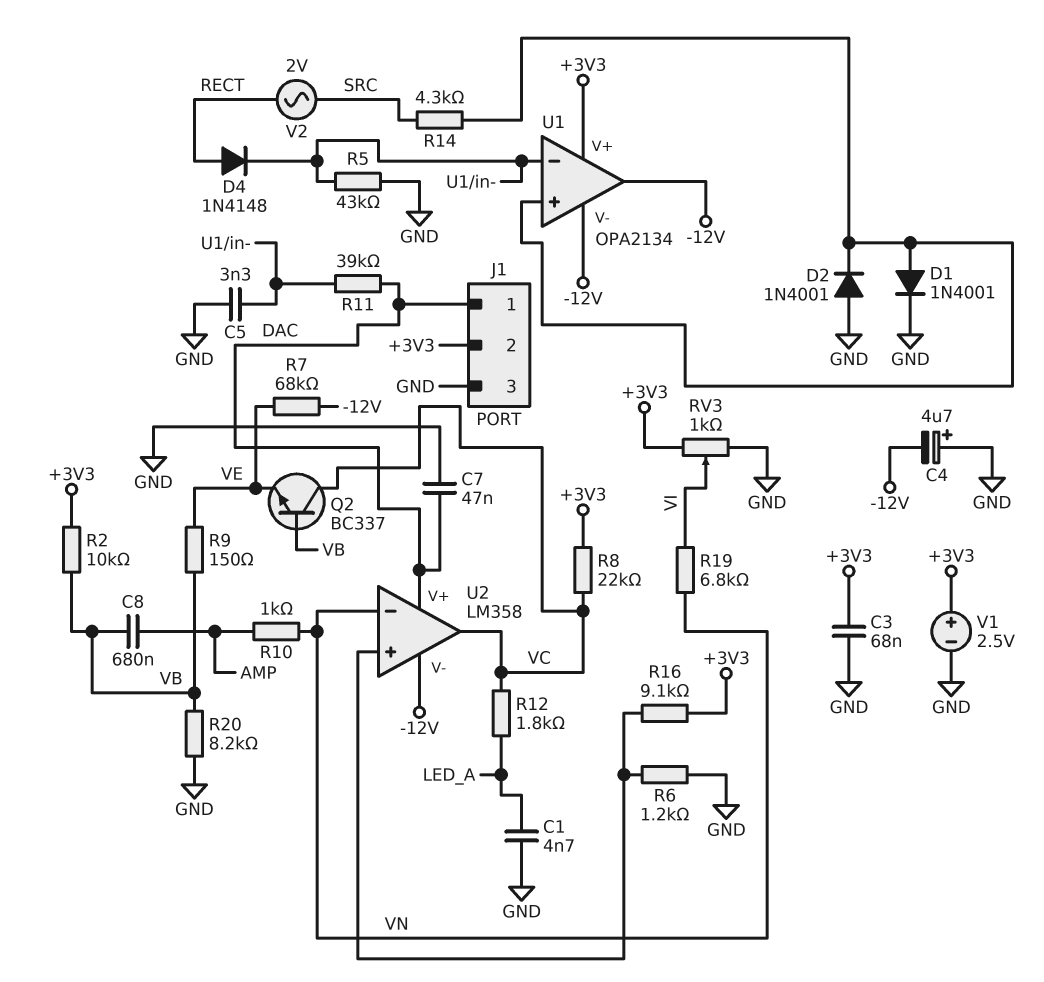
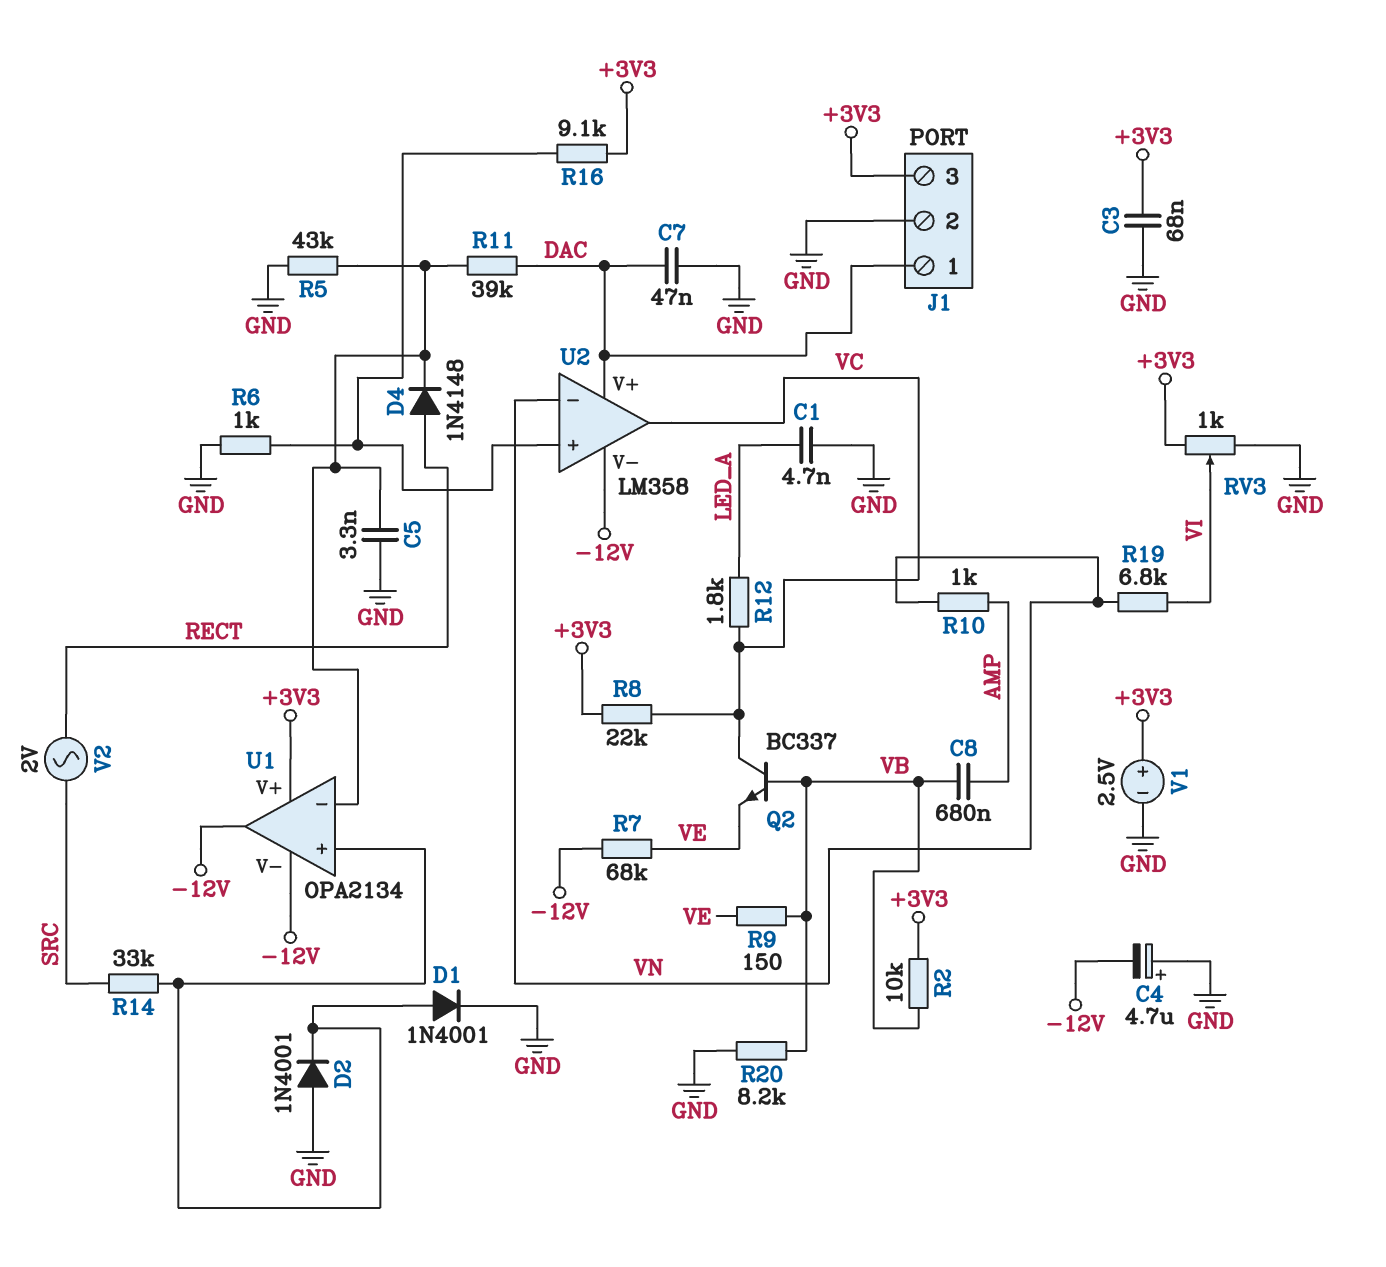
J1 pin 2: +3V3 -> GND
J1 pin 3: GND -> +3V3
R6: 1.2k (GND, U2/in+) -> 1k (GND, U2/in+)
R14: 4.3k (SRC, U1/in+) -> 33k (SRC, U1/in+)

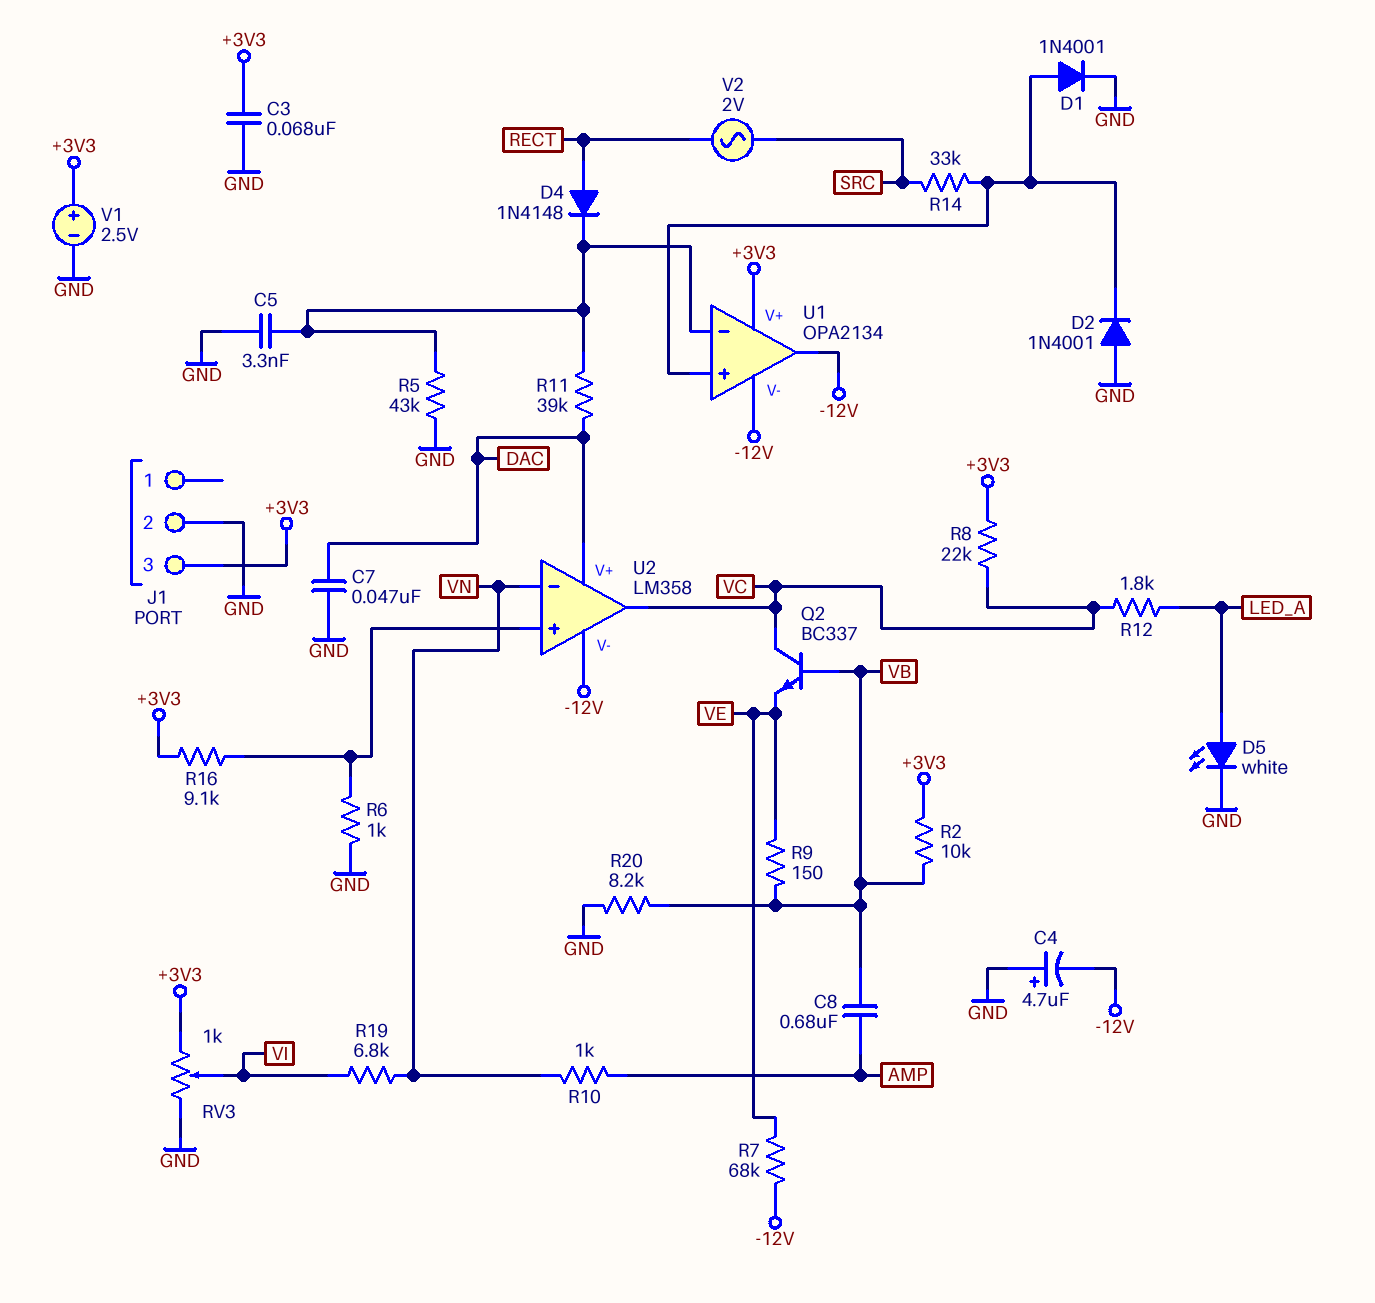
C1: 4.7nF (GND, LED_A) -> none
D5: none -> LED white (A LED_A, K GND)
J1 pin 1: DAC -> none

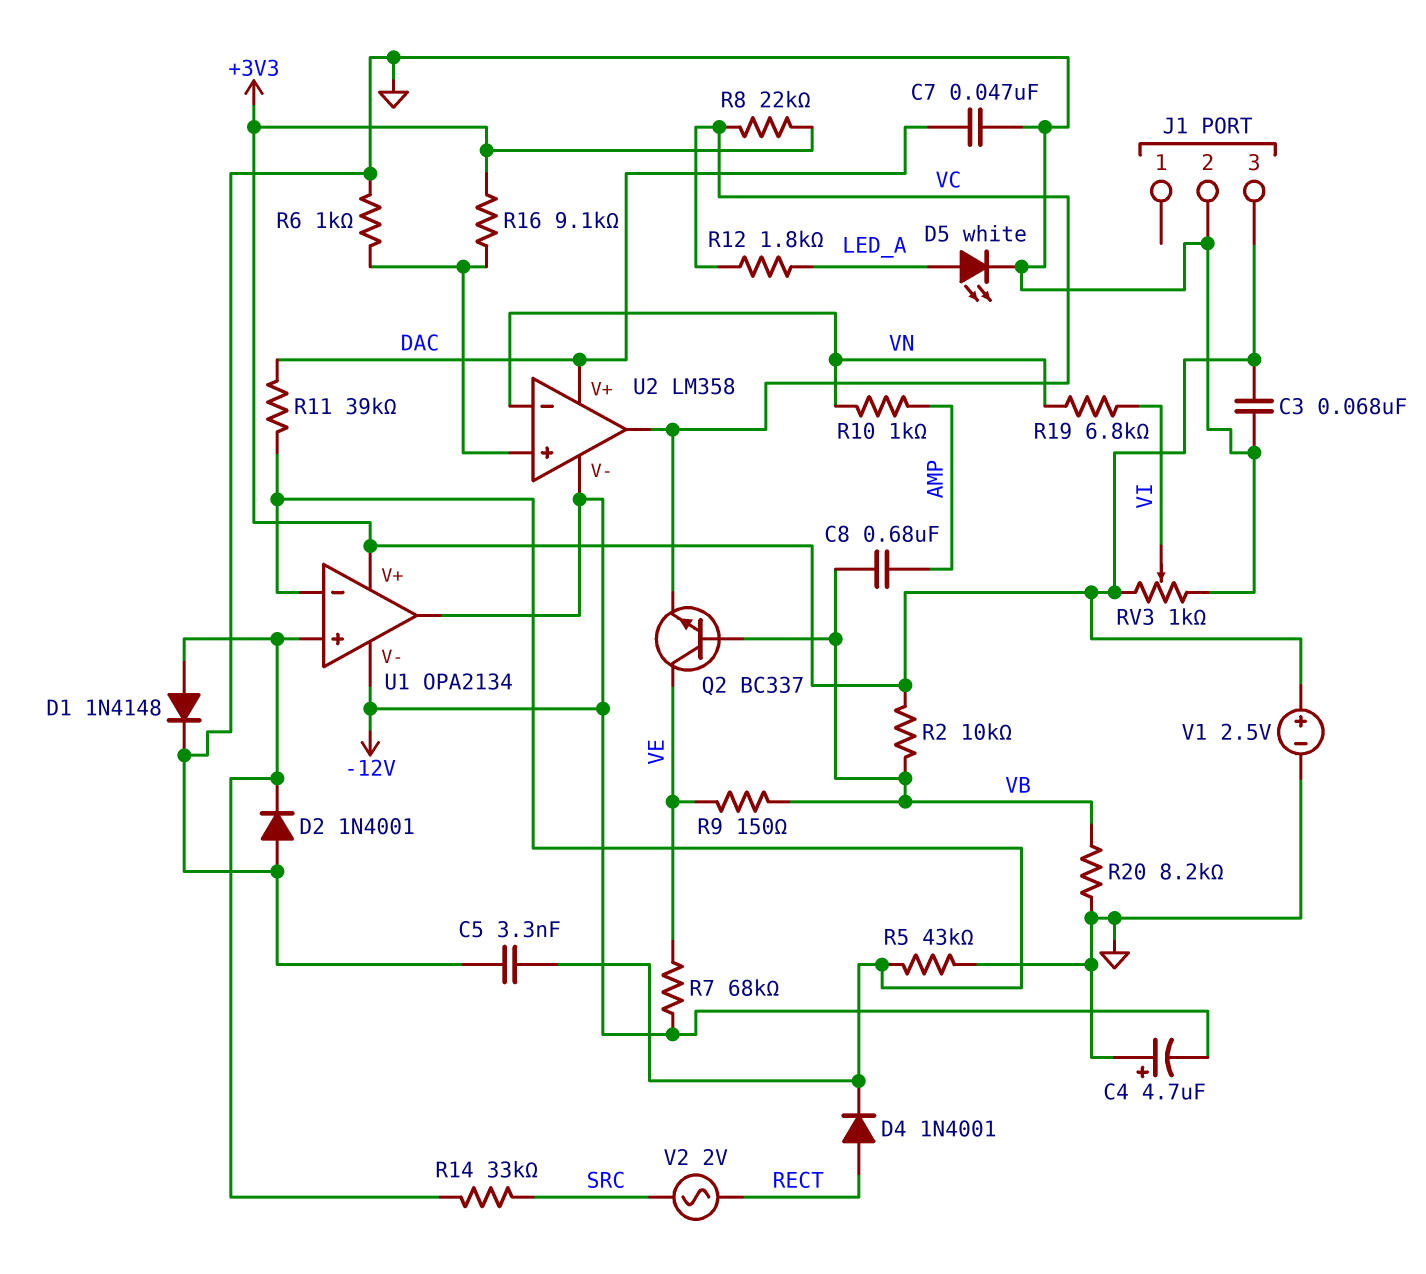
D1: diode 1N4001 (A U1/in+, K GND) -> diode 1N4148 (A U1/in+, K GND)
D4: diode 1N4148 (A RECT, K U1/in-) -> diode 1N4001 (A RECT, K U1/in-)
Q2: NPN BC337 (B VB, C VC, E VE) -> NPN BC337 (B VB, C VE, E VC)

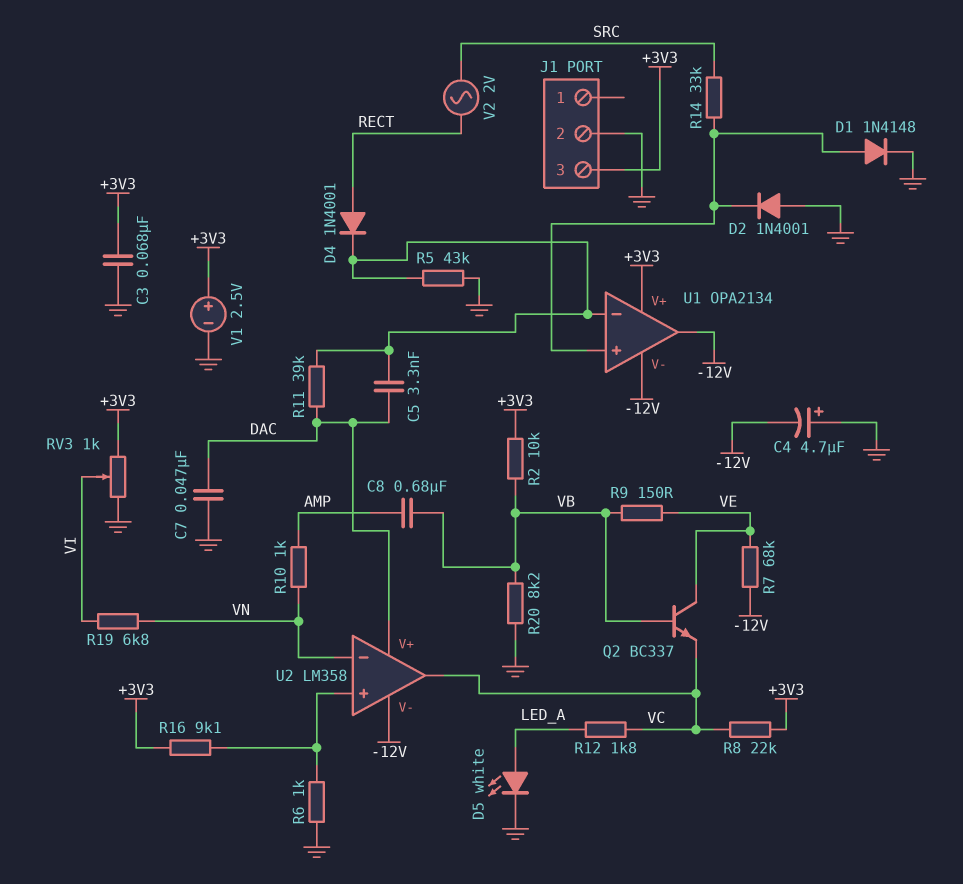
C5: 3.3nF (GND, U1/in-) -> 3.3nF (DAC, U1/in-)

